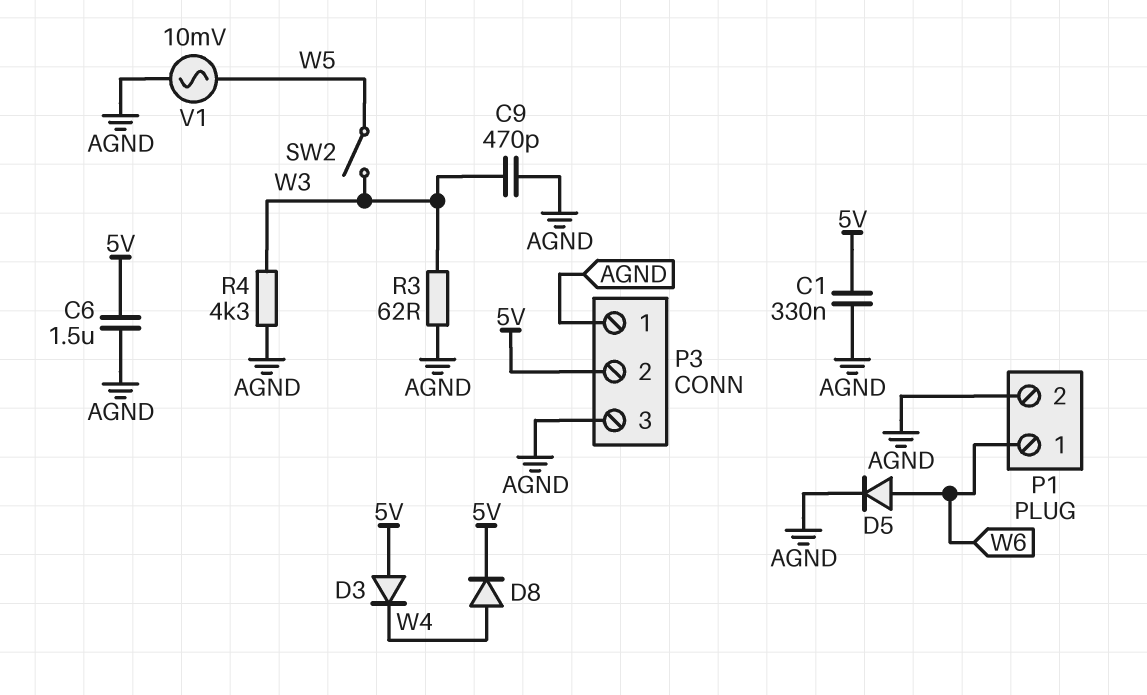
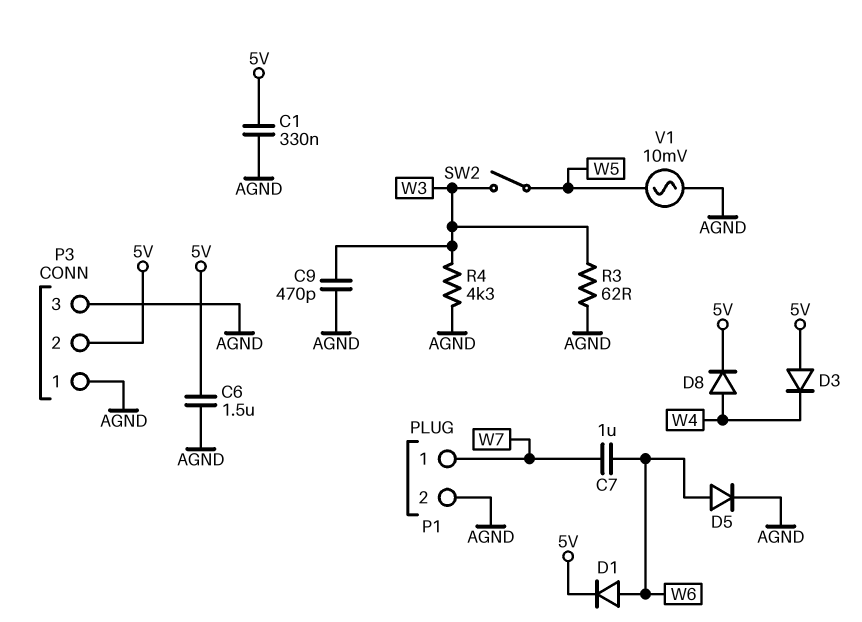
C7: none -> 1uF (W6, W7)
D1: none -> diode (A W6, K 5V)
P1 pin 1: W6 -> W7

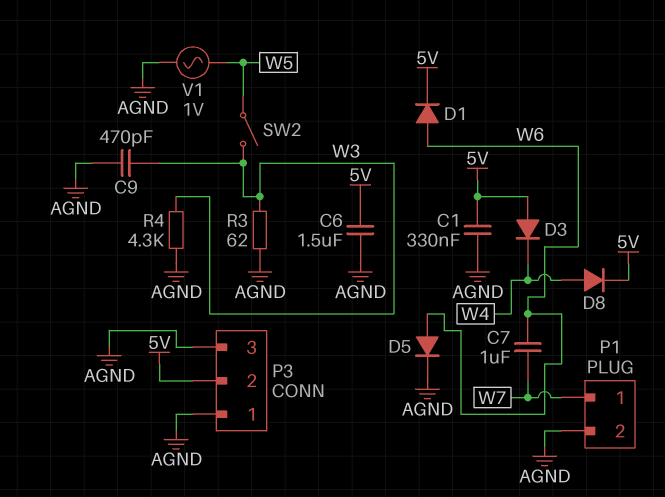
V1: AC 10mV (AGND, W5) -> AC 1V (AGND, W5)

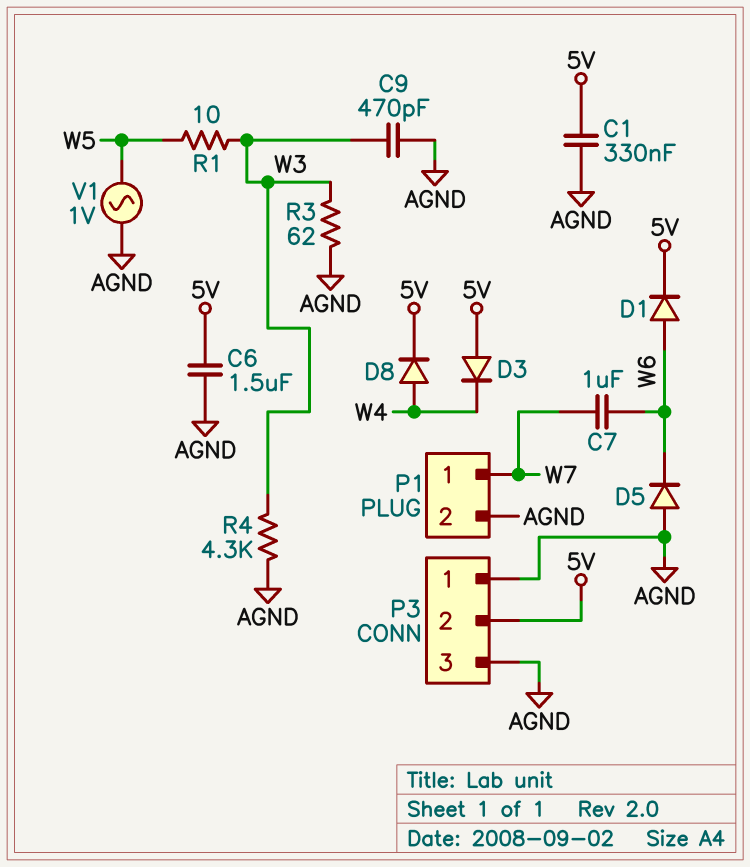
D5: diode (A W6, K AGND) -> diode (A AGND, K W6)
R1: none -> 10 (W3, W5)
SW2: switch (W3, W5) -> none

